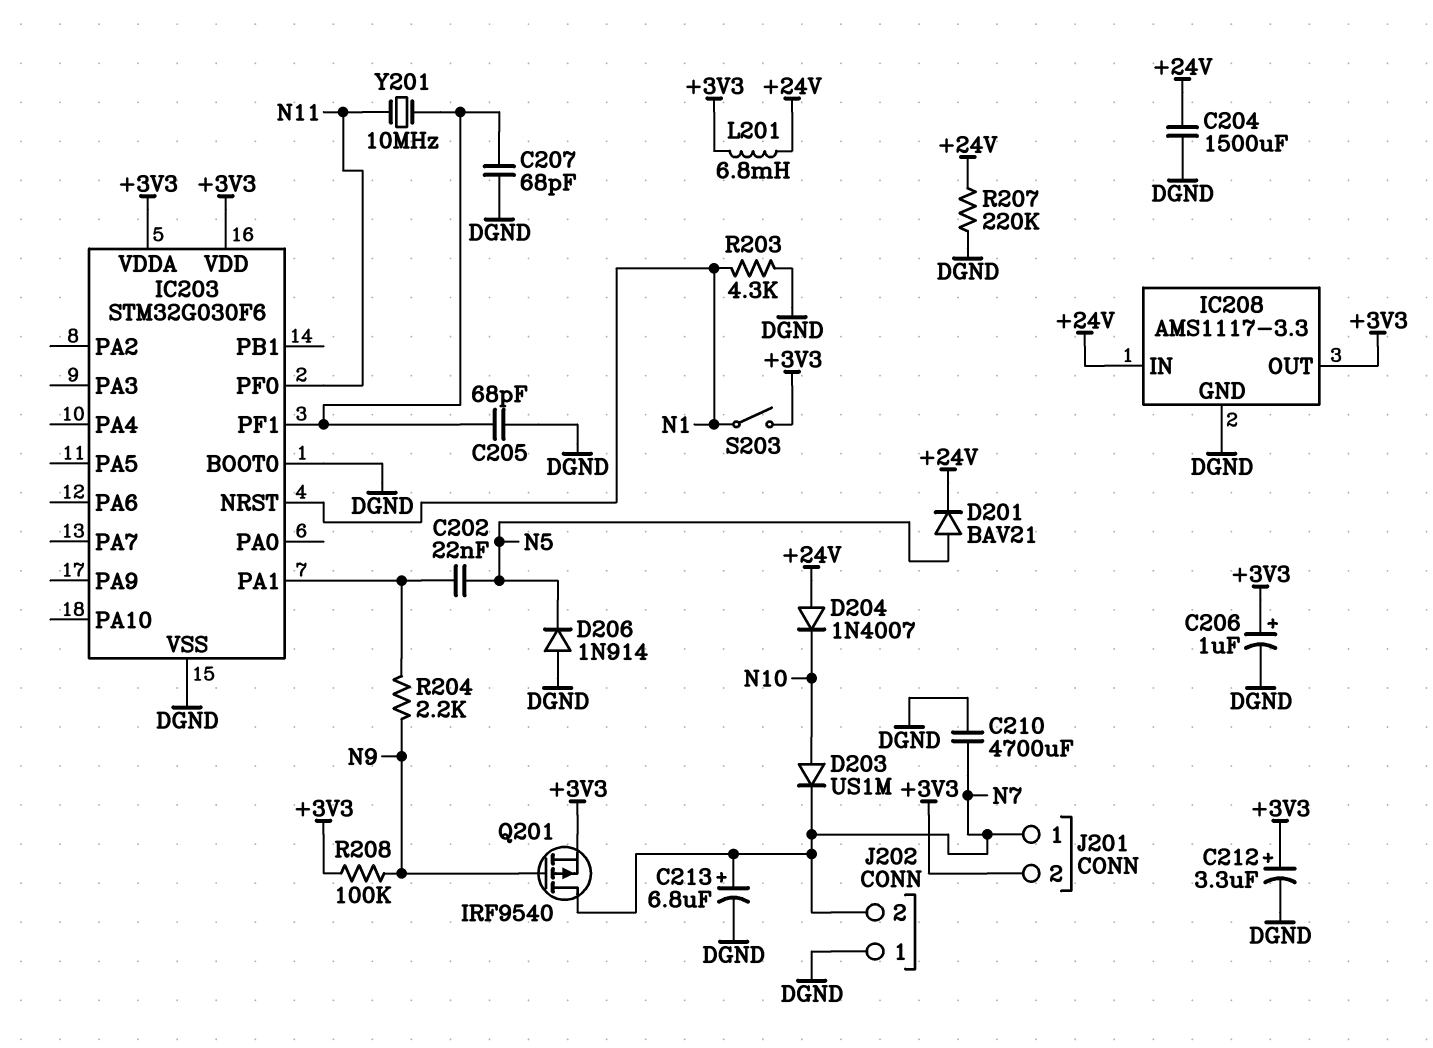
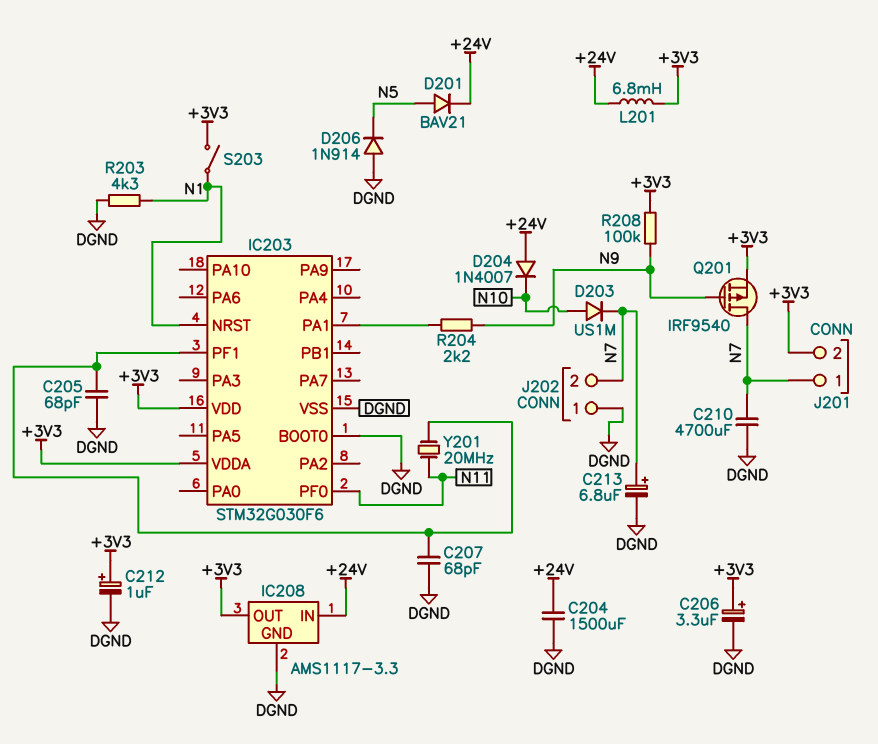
C202: 22nF (IC203/PA1, N5) -> none
C206: 1uF (plus +3V3, minus DGND) -> 3.3uF (plus +3V3, minus DGND)
C212: 3.3uF (plus +3V3, minus DGND) -> 1uF (plus +3V3, minus DGND)
R207: 220k (+24V, DGND) -> none
Y201: 10MHz (IC203/PF1, N11) -> 20MHz (IC203/PF1, N11)

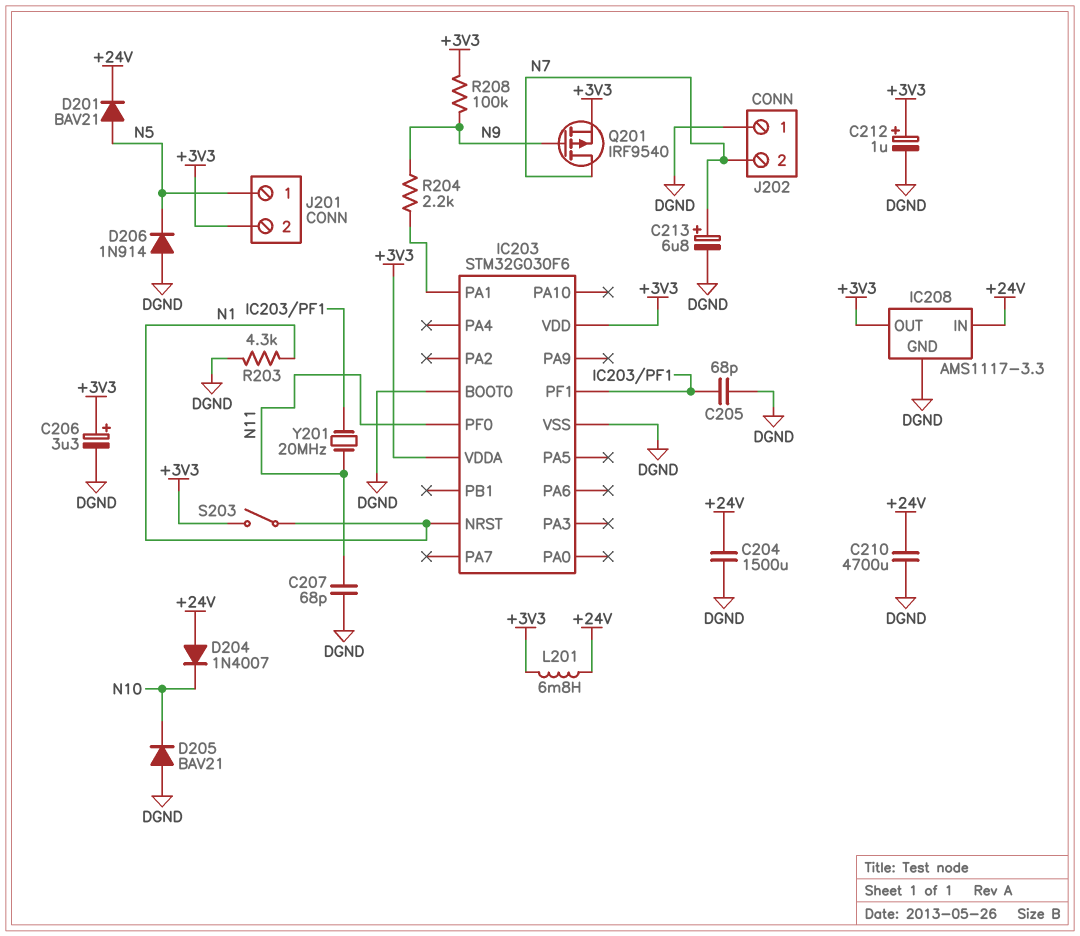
C207: 68pF (DGND, IC203/PF1) -> 68pF (DGND, N11)
C210: 4700uF (DGND, N7) -> 4700uF (+24V, DGND)
D203: diode US1M (A N10, K N7) -> none
D205: none -> diode BAV21 (A DGND, K N10)
J201 pin 1: N7 -> N5

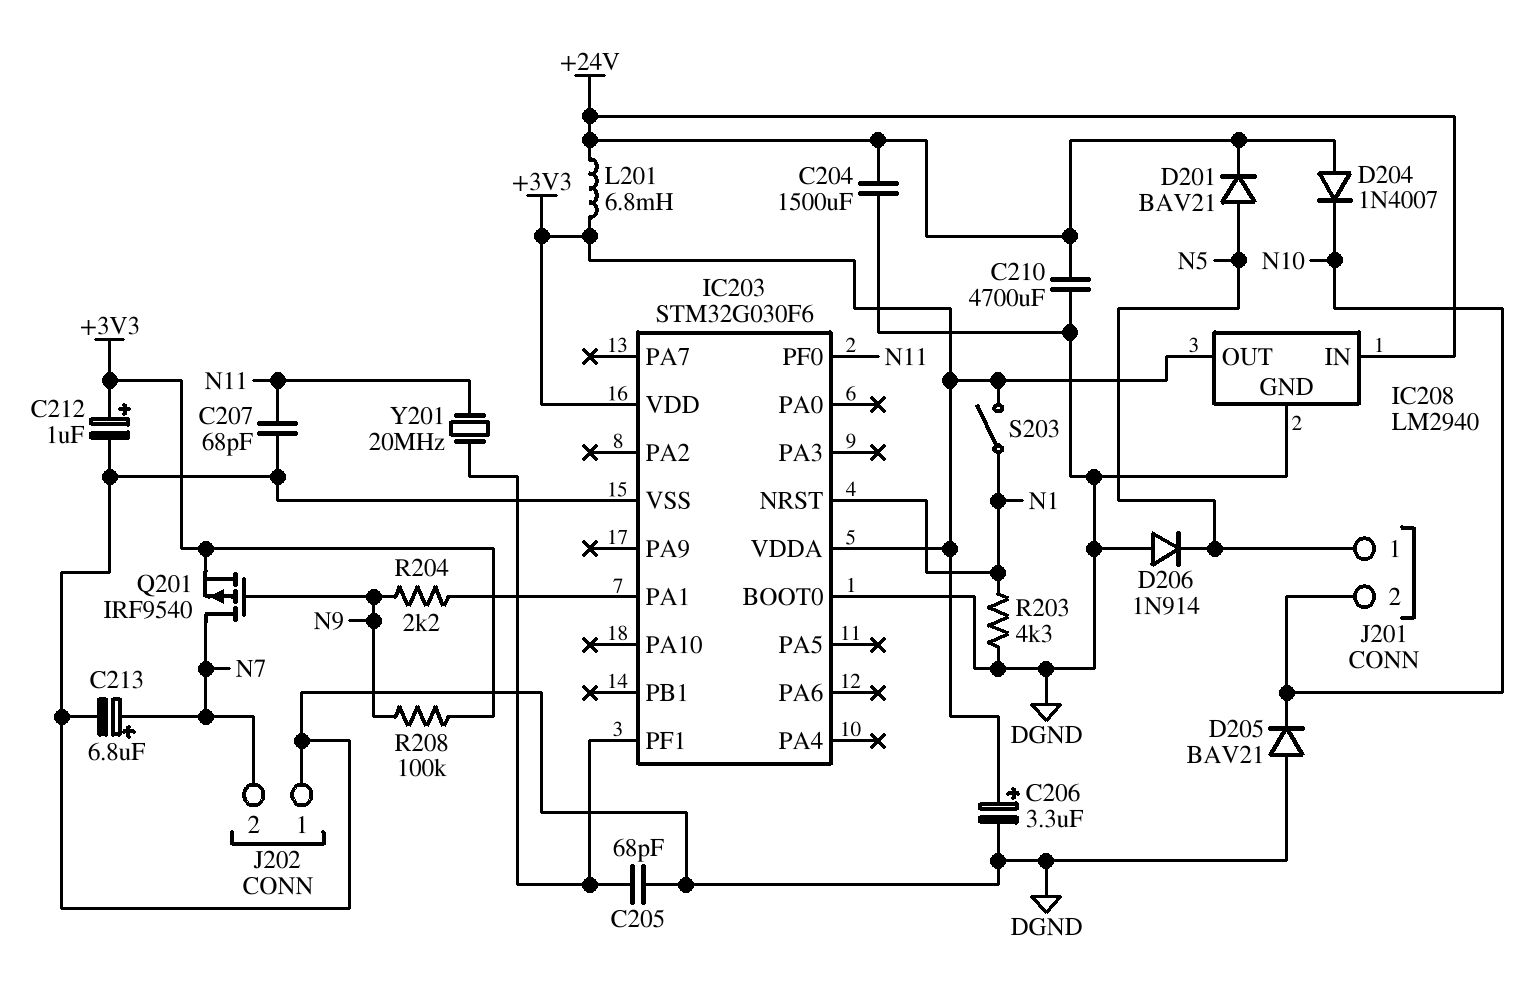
IC208: AMS1117-3.3 -> LM2940
J201 pin 2: +3V3 -> N10

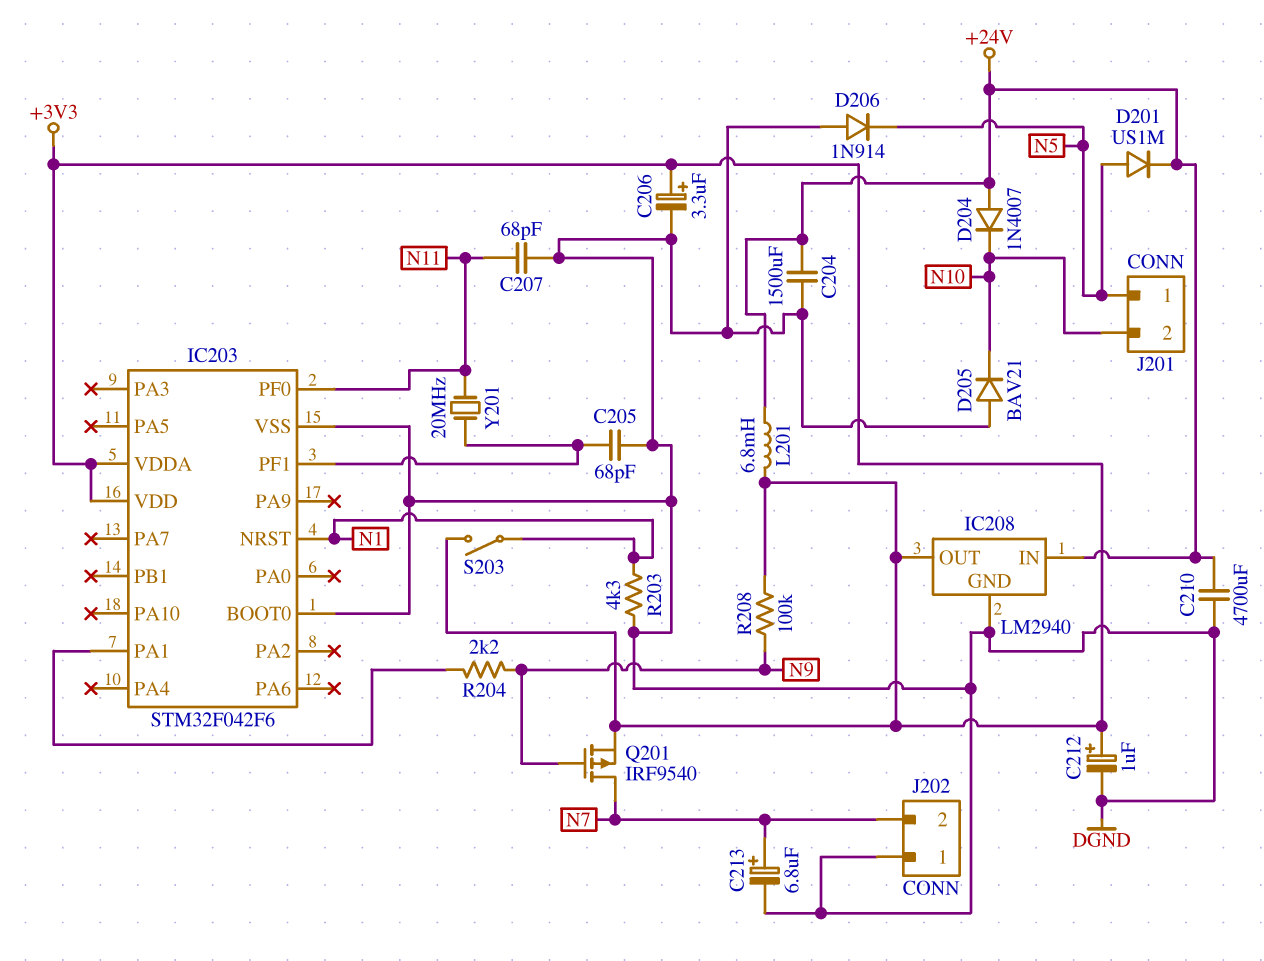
D201: diode BAV21 (A N5, K +24V) -> diode US1M (A N5, K +24V)
IC203: STM32G030F6 -> STM32F042F6

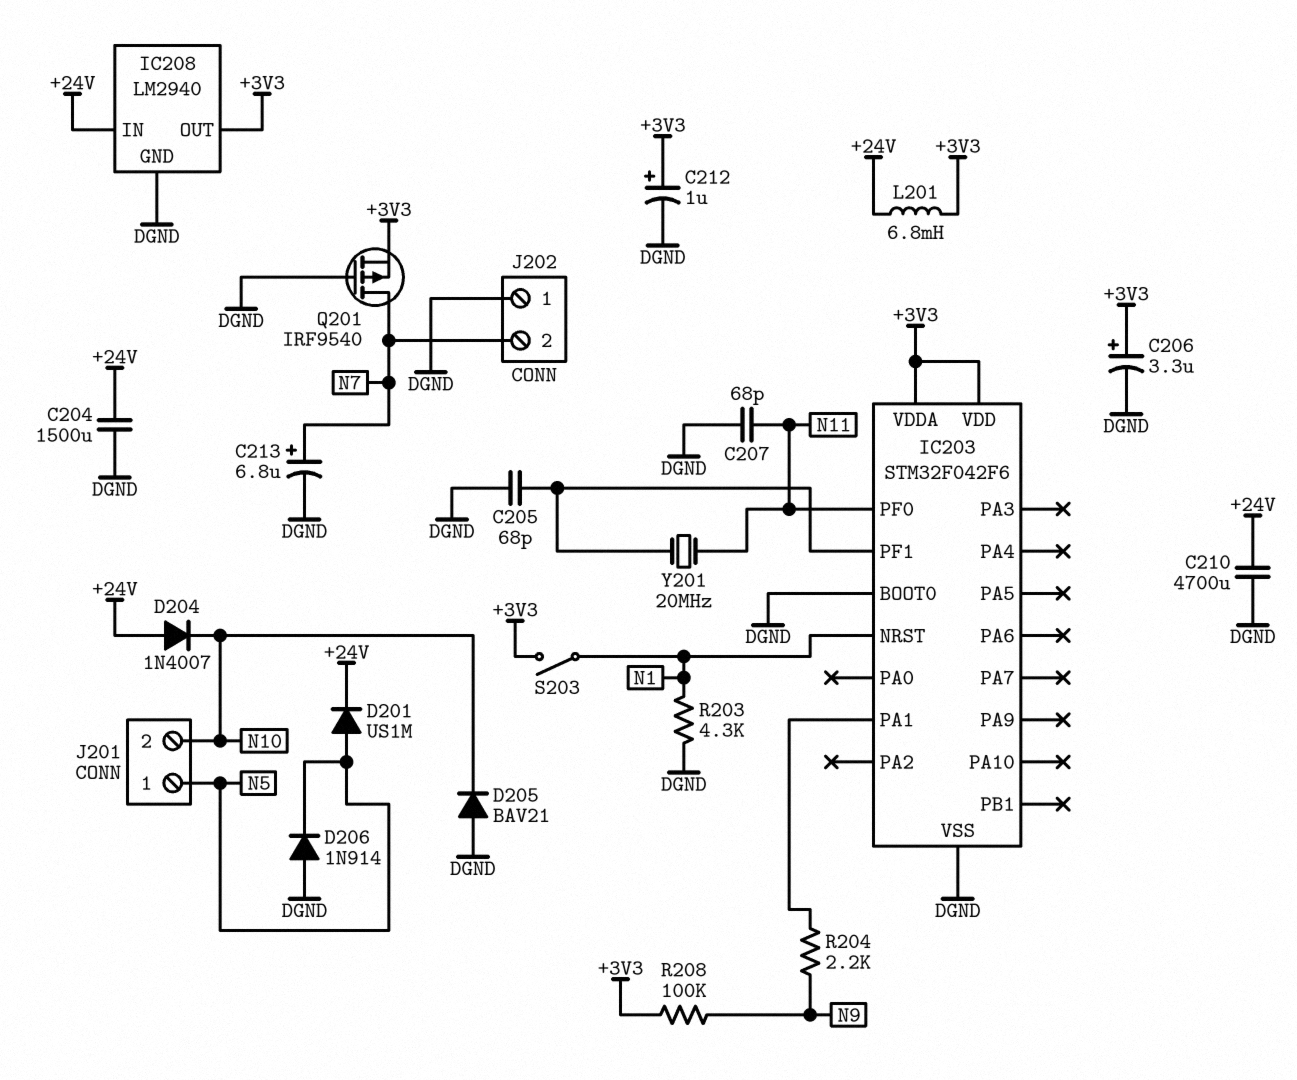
Q201: PMOS IRF9540 (G N9, D N7, S +3V3) -> PMOS IRF9540 (G DGND, D N7, S +3V3)

